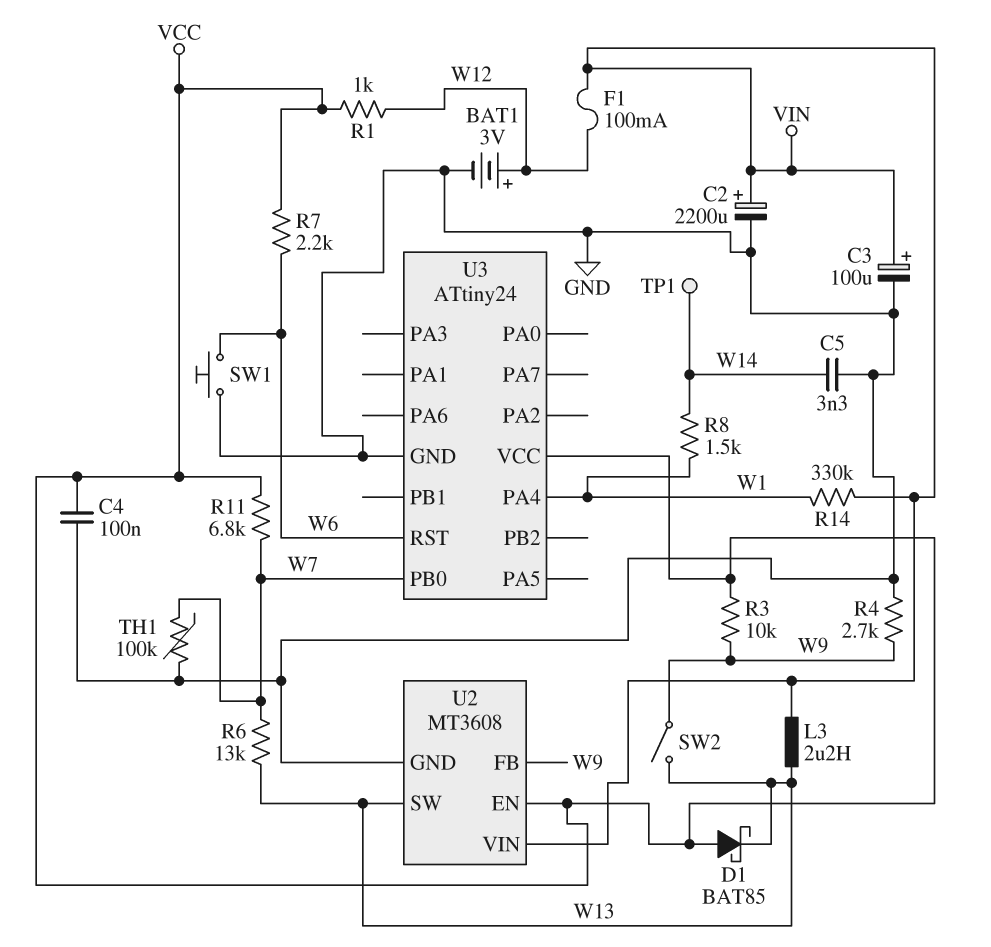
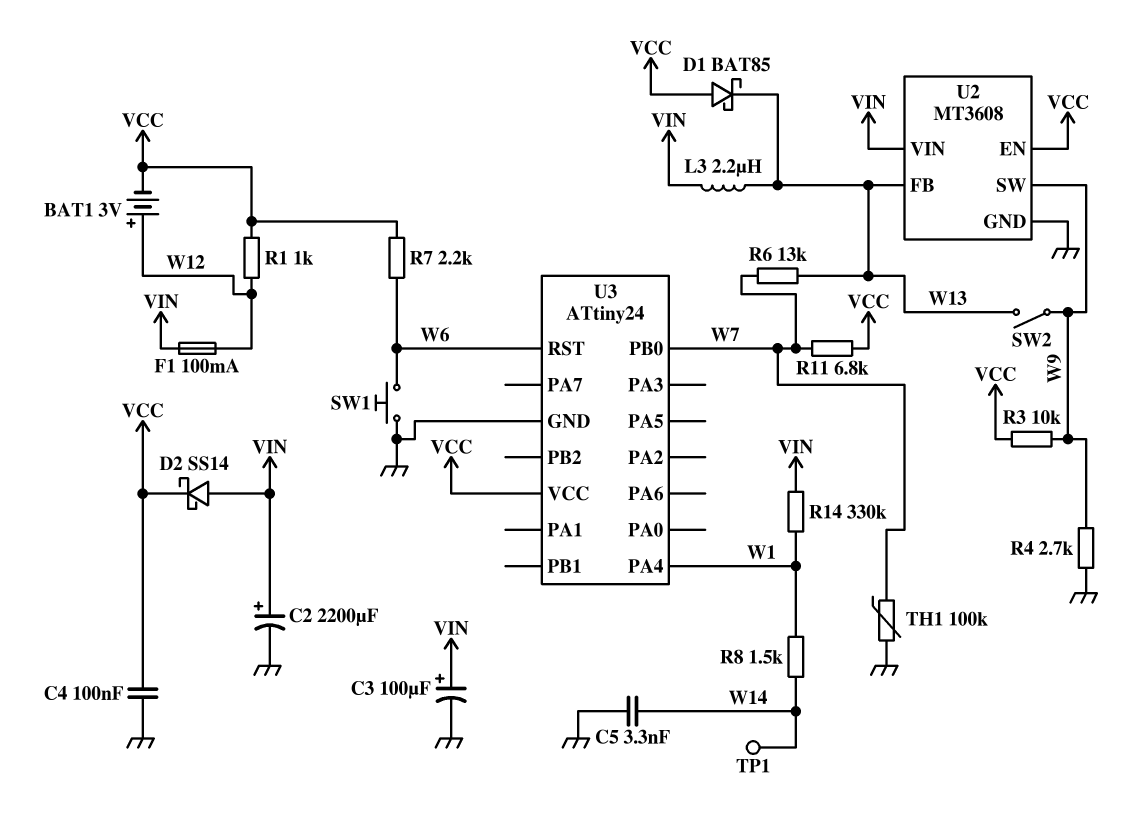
BAT1: 3V (plus W12, minus GND) -> 3V (plus W12, minus VCC)
D2: none -> schottky SS14 (A VIN, K VCC)
U2 pin FB: W9 -> W13
U2 pin SW: W13 -> W9

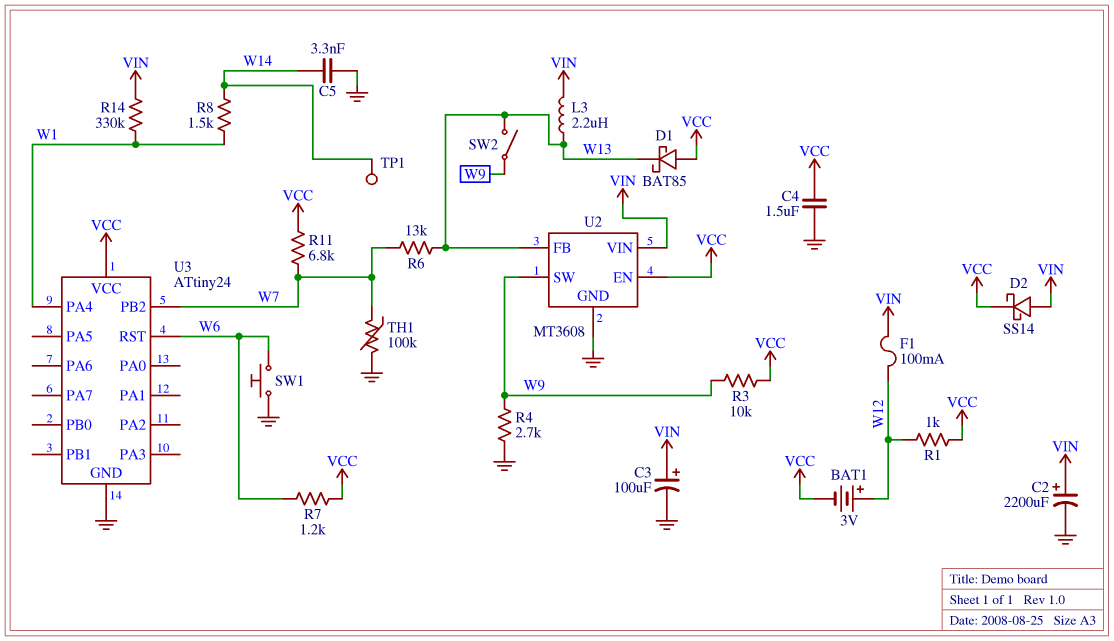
C4: 100nF (GND, VCC) -> 1.5uF (GND, VCC)
R7: 2.2k (VCC, W6) -> 1.2k (VCC, W6)
U3 pin PB0: W7 -> none
U3 pin PB2: none -> W7

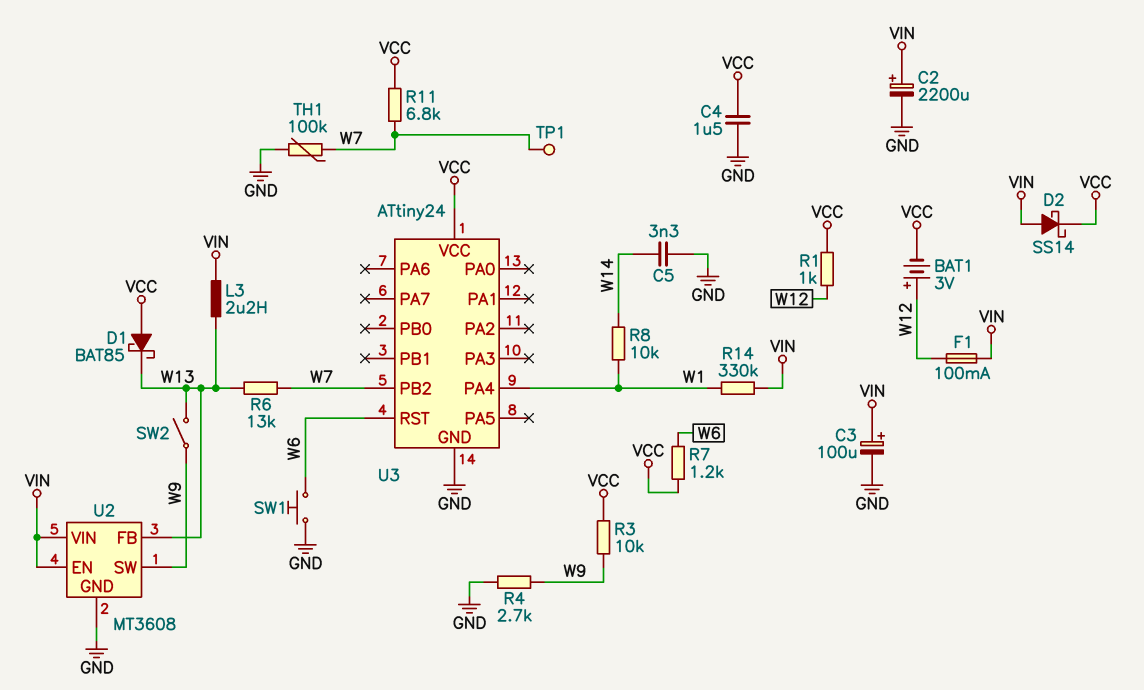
R8: 1.5k (W1, W14) -> 10k (W1, W14)
TP1: test point (W14) -> test point (W7)
U2 pin EN: VCC -> VIN

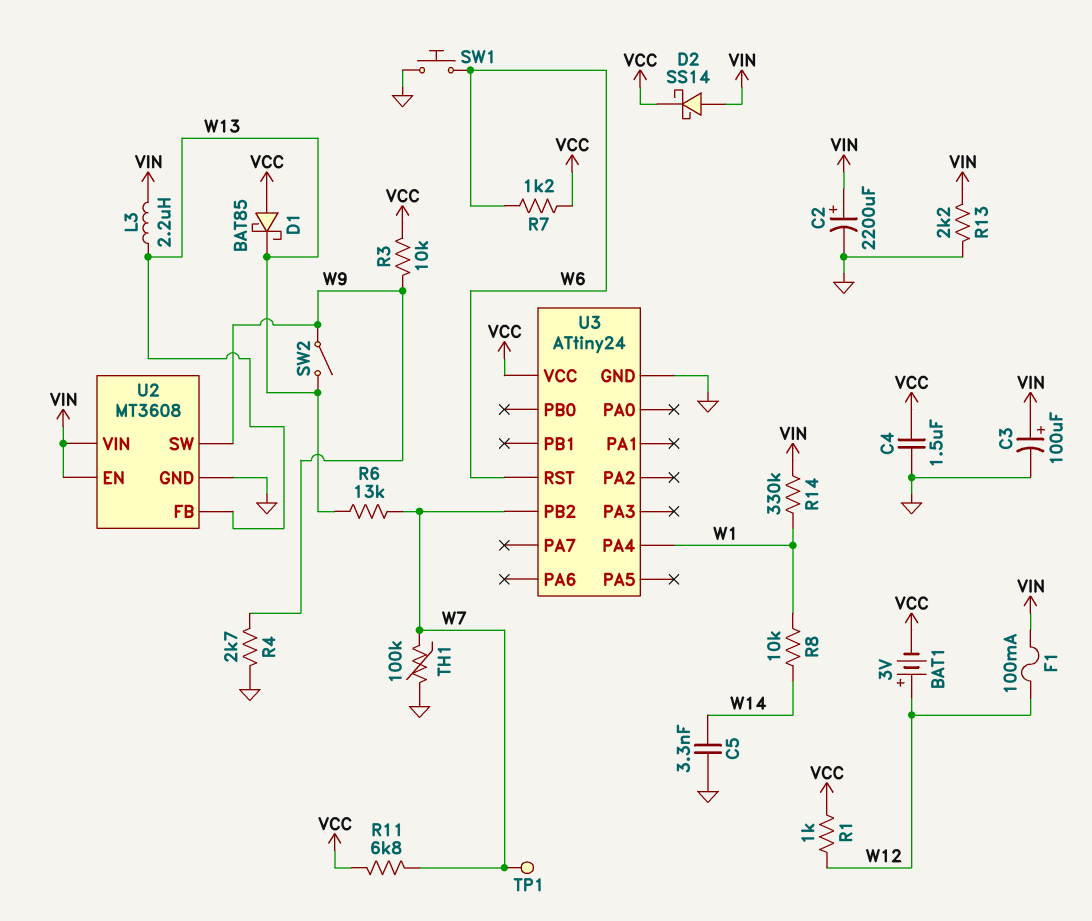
R13: none -> 2.2k (GND, VIN)

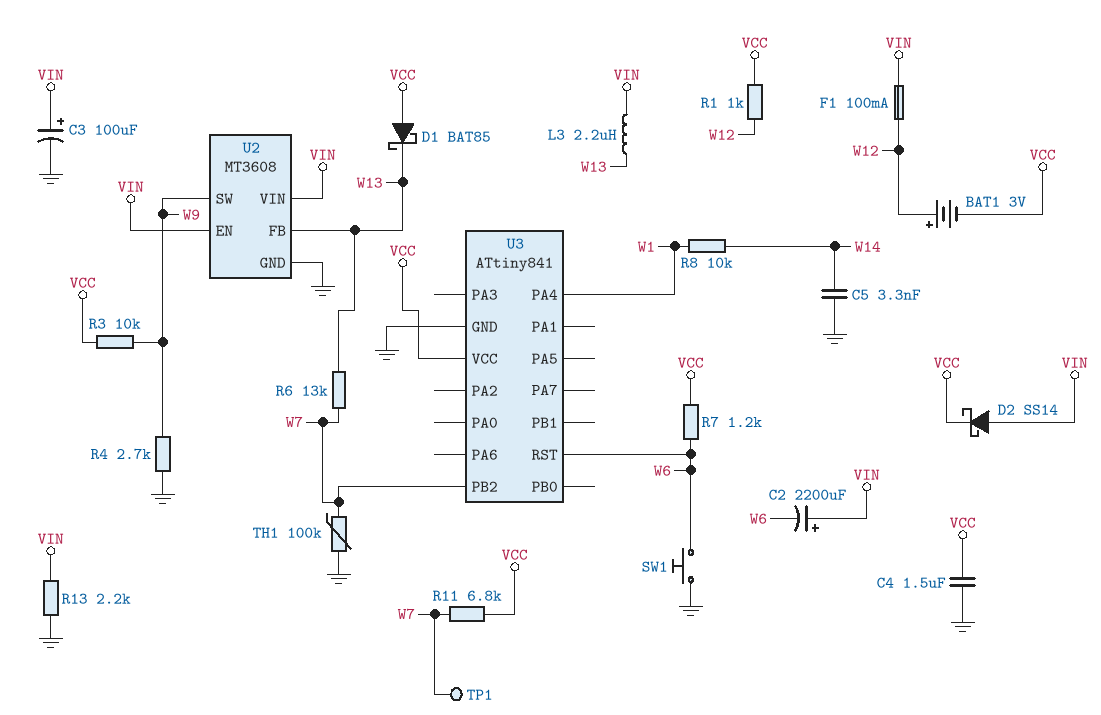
C2: 2200uF (plus VIN, minus GND) -> 2200uF (plus VIN, minus W6)
R14: 330k (VIN, W1) -> none
SW2: switch (W9, W13) -> none
U3: ATtiny24 -> ATtiny841

